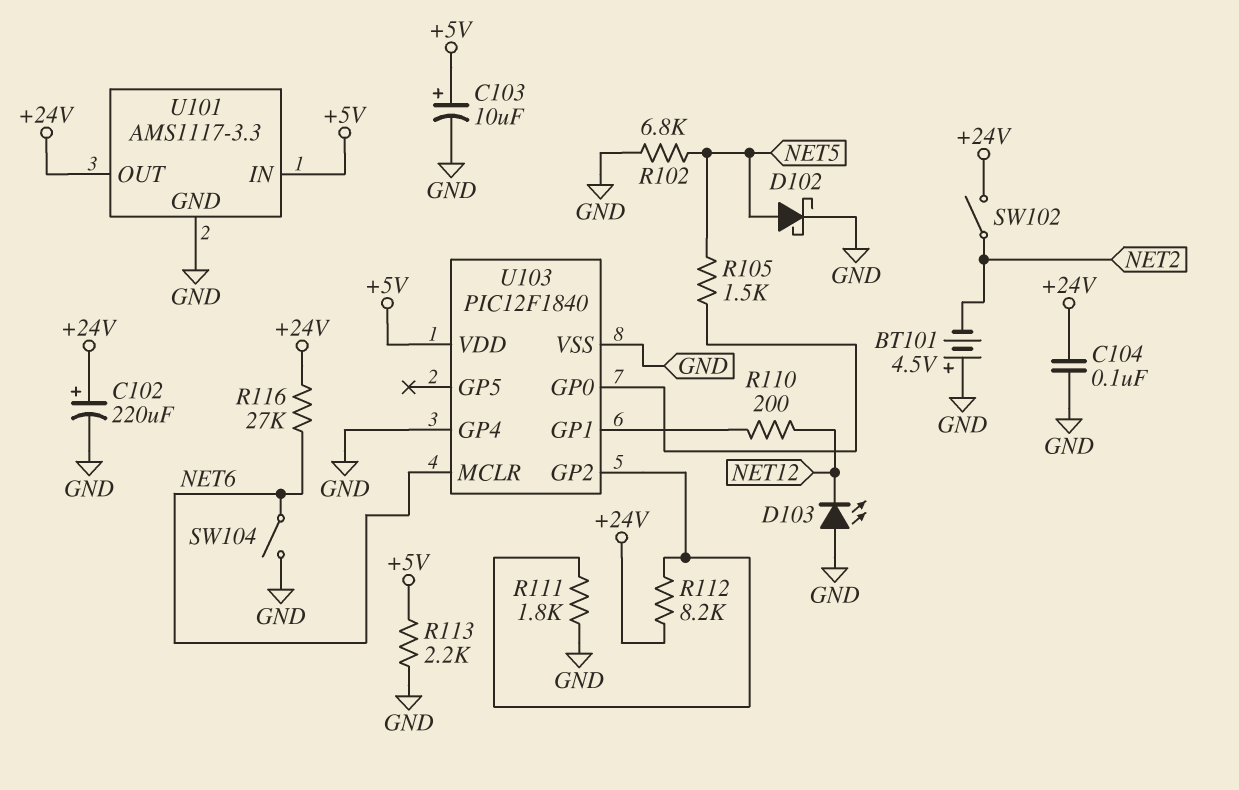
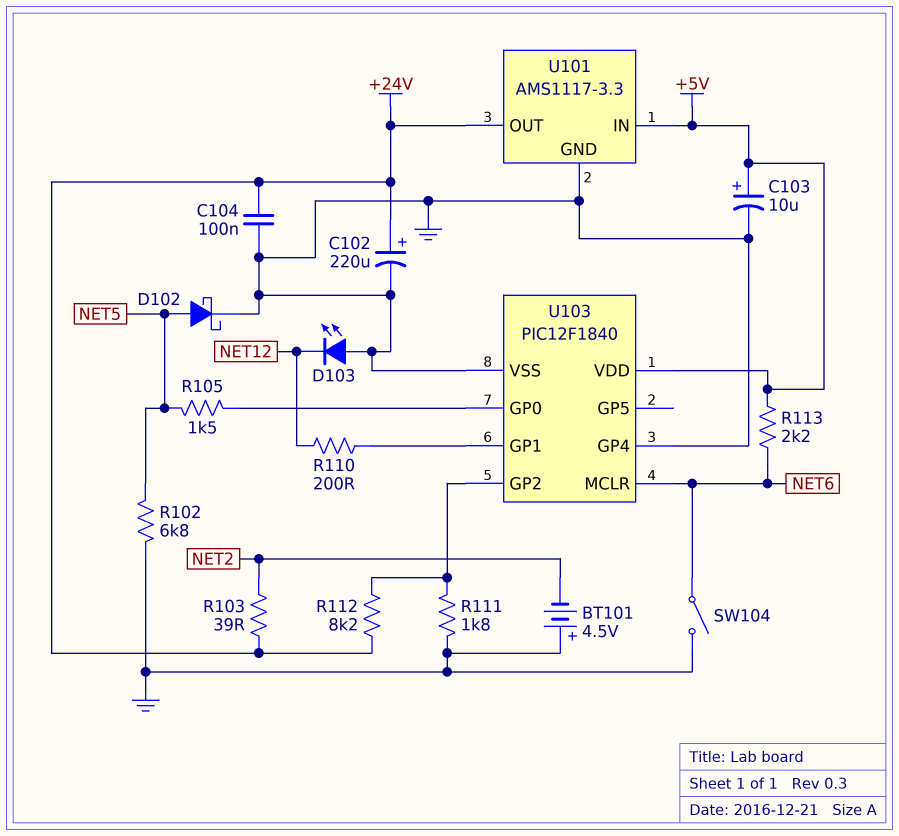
R103: none -> 39 (+24V, NET2)
R113: 2.2k (+5V, GND) -> 2.2k (+5V, NET6)
R116: 27k (+24V, NET6) -> none
SW102: switch (+24V, NET2) -> none

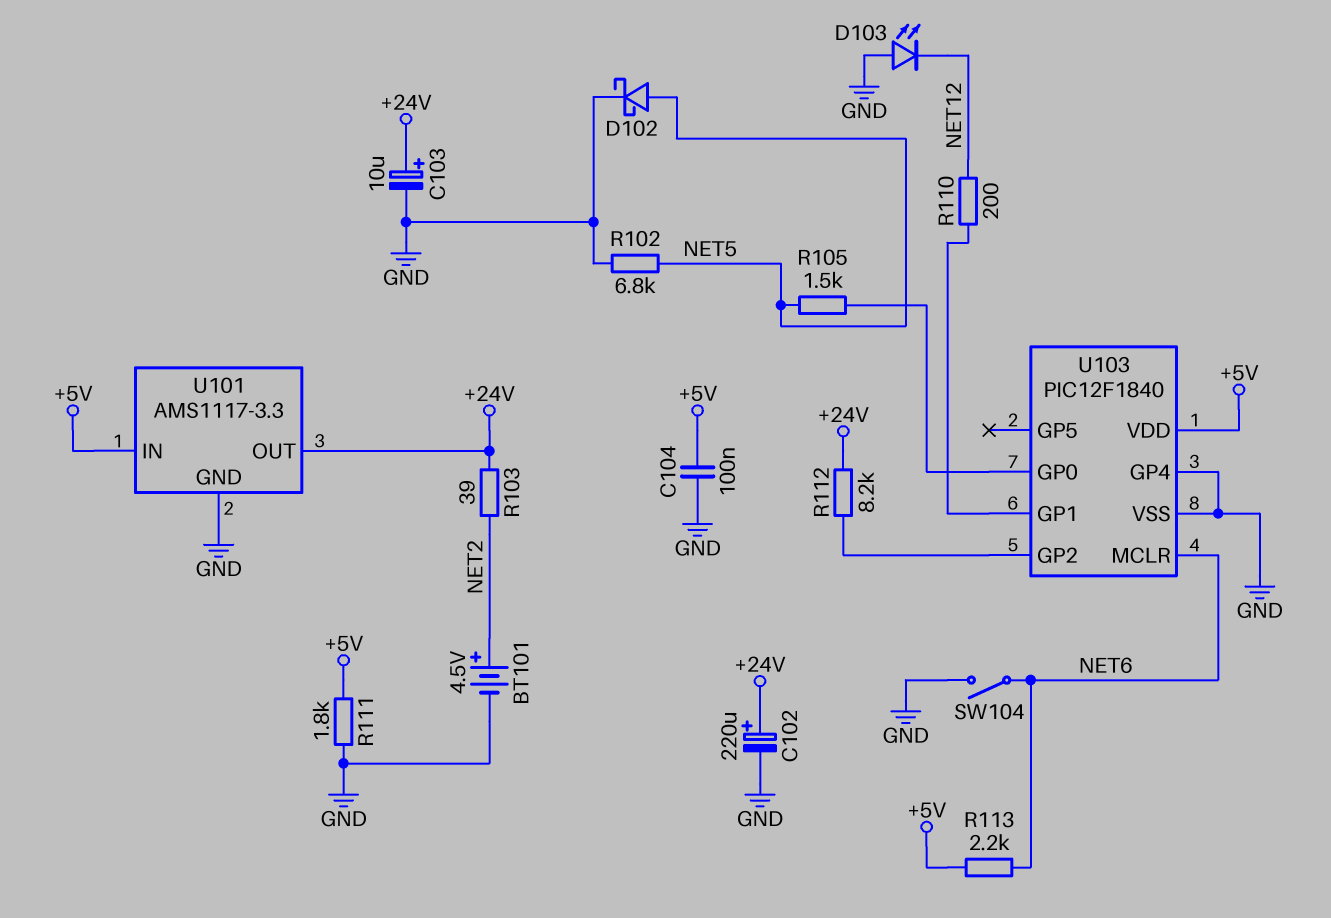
BT101: 4.5V (plus GND, minus NET2) -> 4.5V (plus NET2, minus GND)
C103: 10uF (plus +5V, minus GND) -> 10uF (plus +24V, minus GND)
C104: 100nF (+24V, GND) -> 100nF (+5V, GND)
R111: 1.8k (GND, U103/GP2) -> 1.8k (+5V, GND)

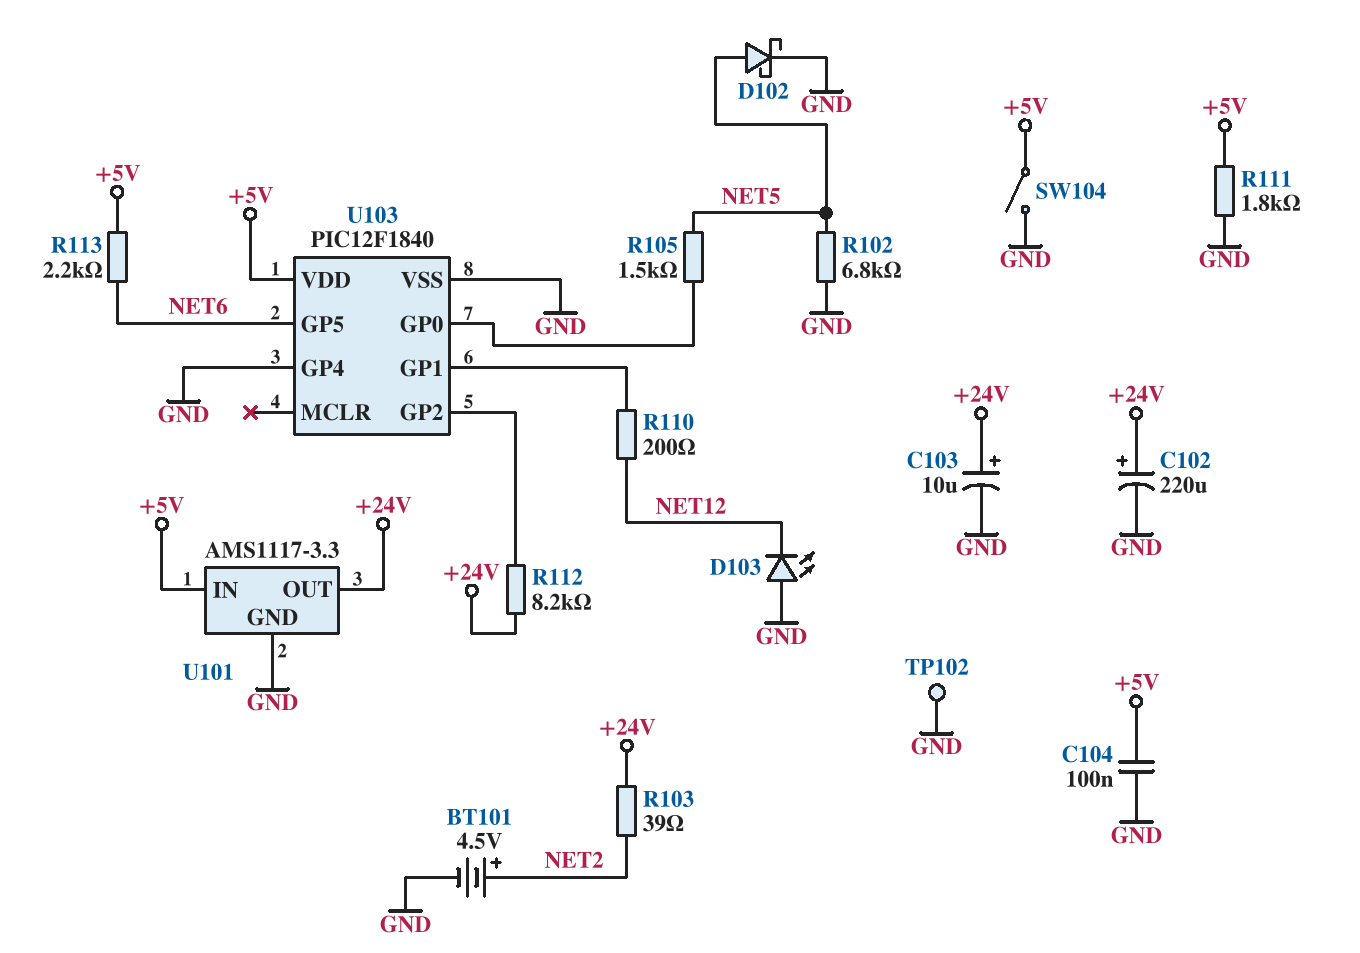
SW104: switch (GND, NET6) -> switch (+5V, GND)
TP102: none -> test point (GND)
U103 pin GP5: none -> NET6
U103 pin MCLR: NET6 -> none

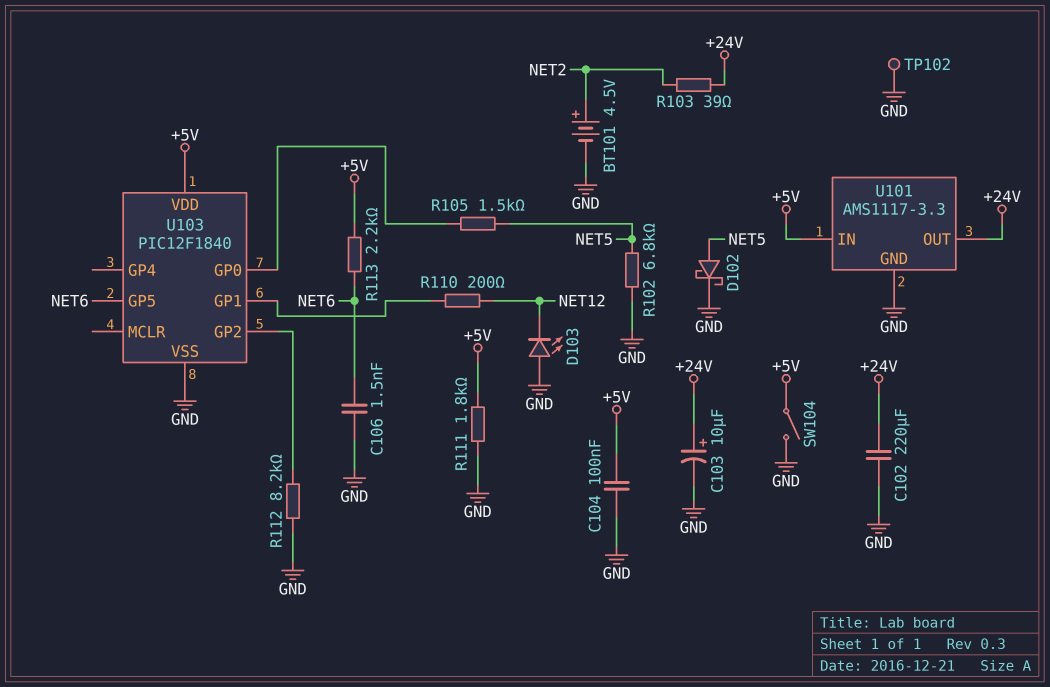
C102: 220uF (plus +24V, minus GND) -> 220uF (+24V, GND)
C106: none -> 1.5nF (GND, NET6)
R112: 8.2k (+24V, U103/GP2) -> 8.2k (GND, U103/GP2)
U103 pin GP4: GND -> none

